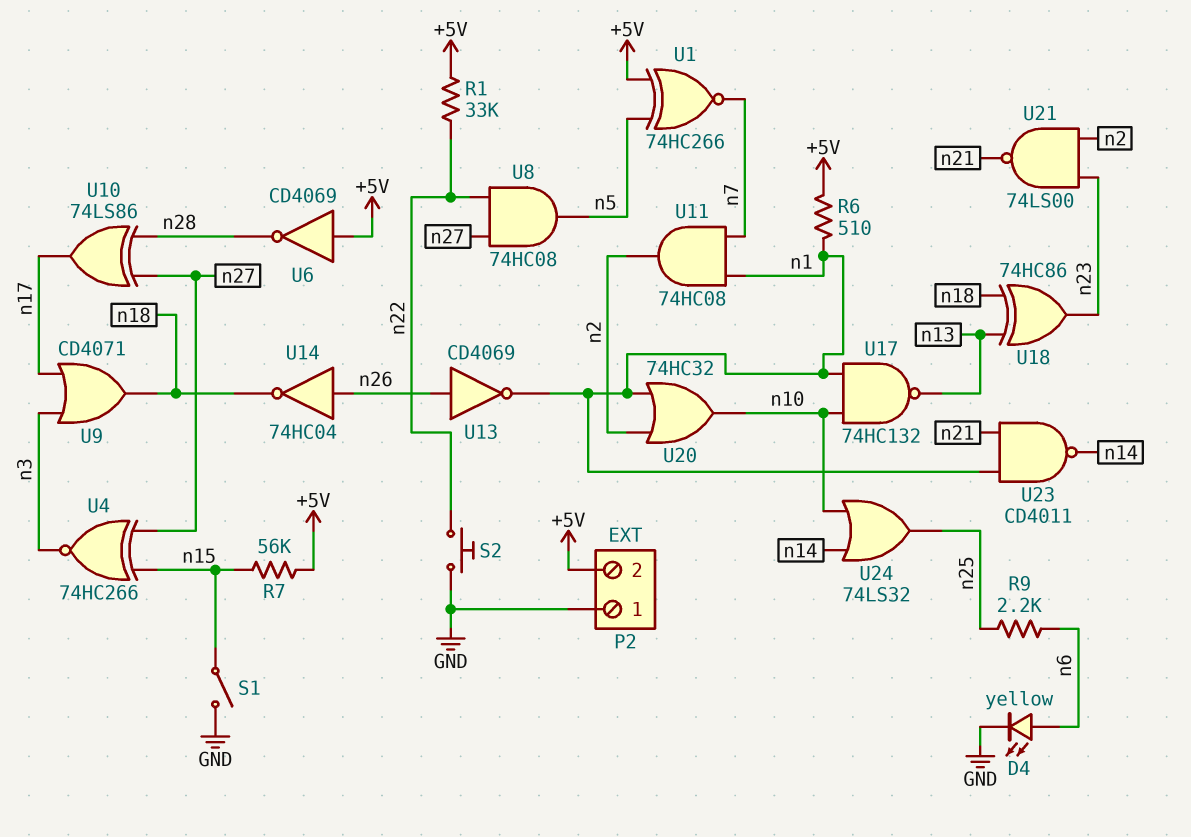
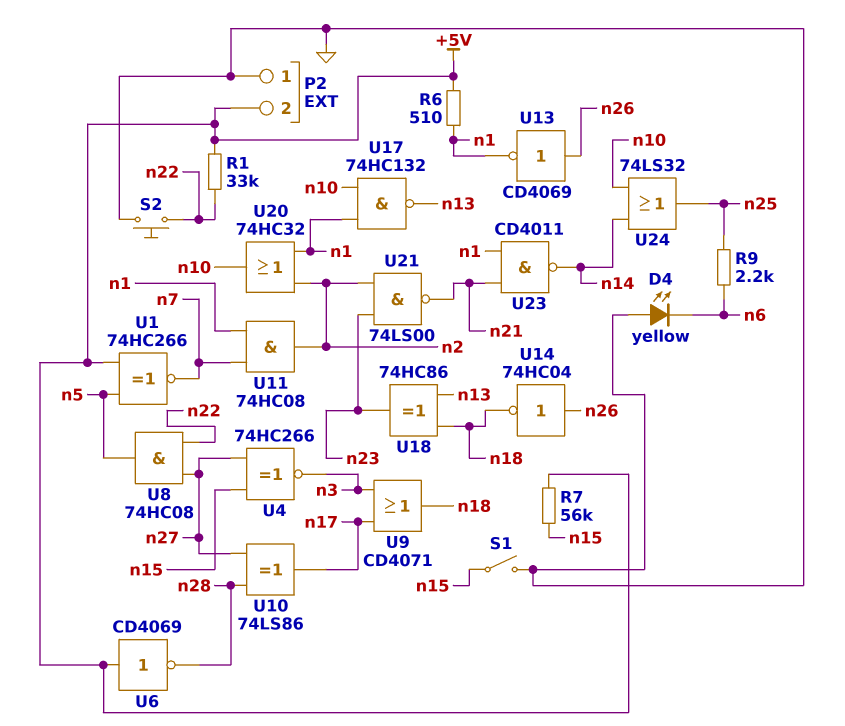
D4: LED yellow (A n6, K GND) -> LED yellow (A GND, K n6)

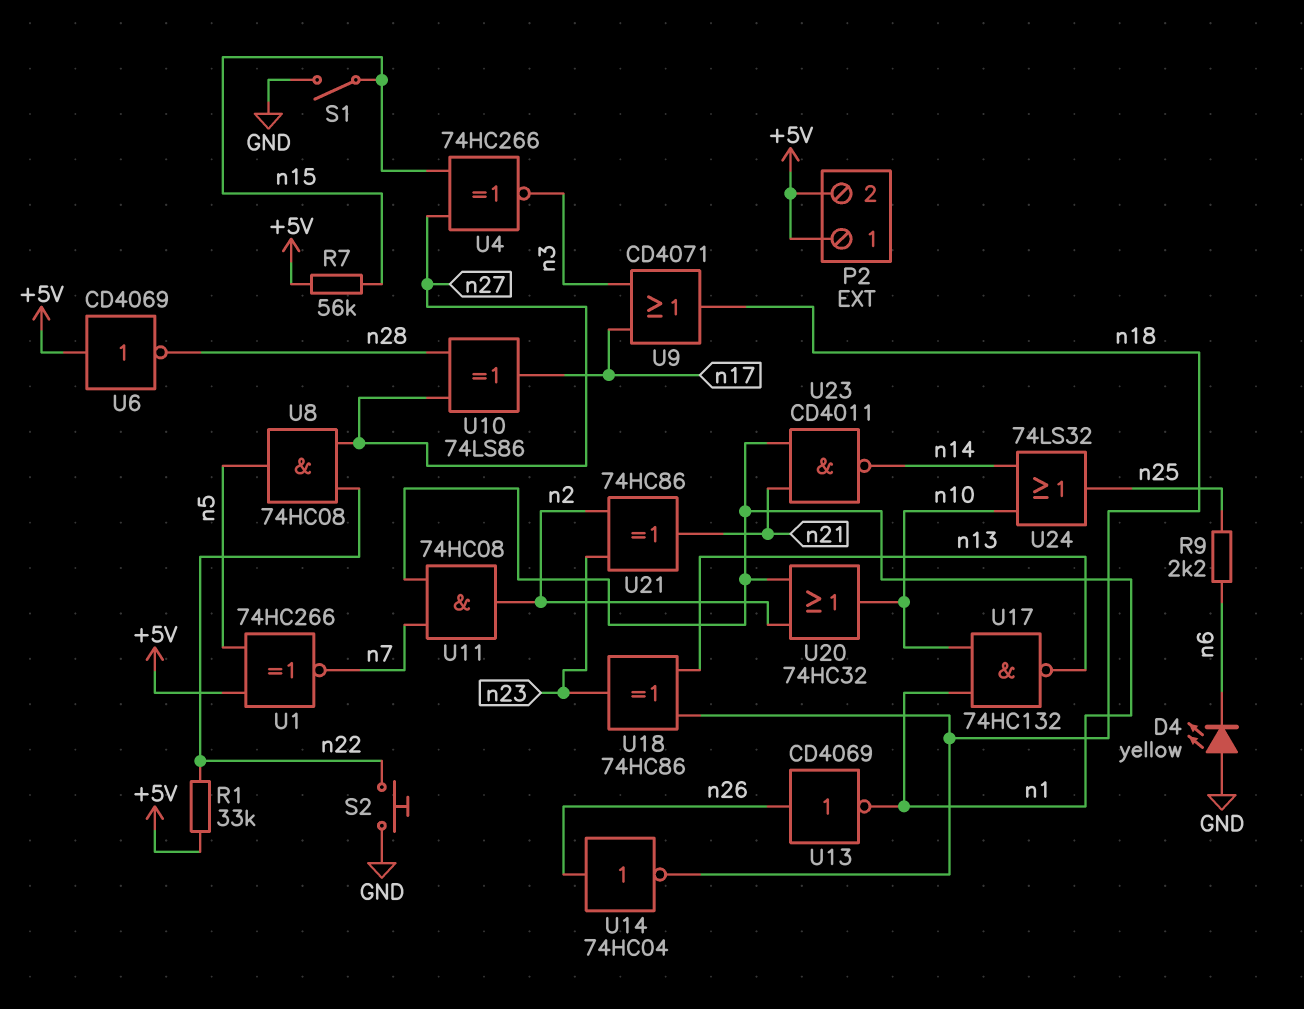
P2 pin 1: GND -> +5V
R6: 510 (+5V, n1) -> none
U21: NAND 74LS00 (in n2, in n23, out n21) -> XOR 74HC86 (in n2, in n23, out n21)

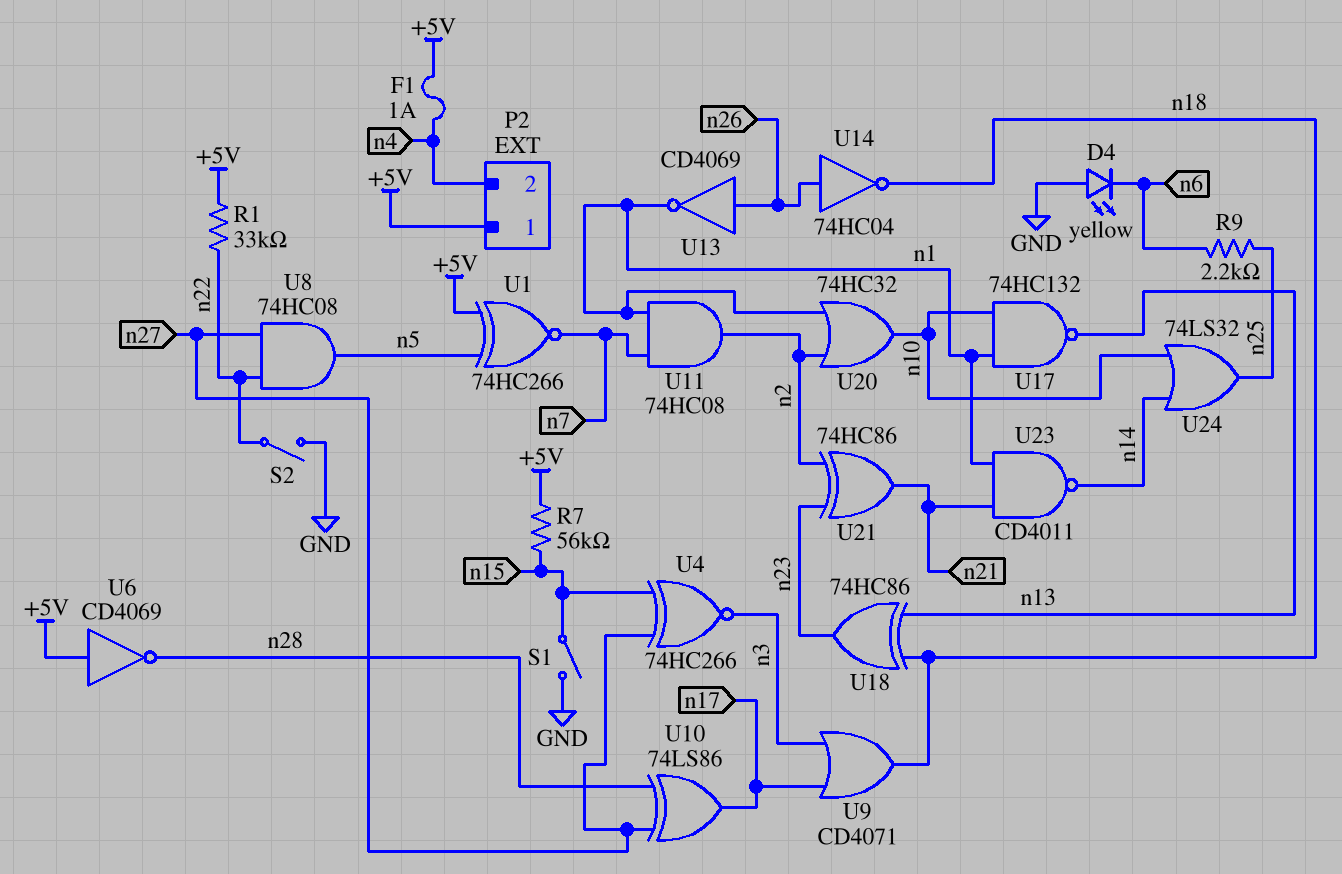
F1: none -> 1A (+5V, n4)
P2 pin 2: +5V -> n4
S2: button (GND, n22) -> switch (GND, n22)

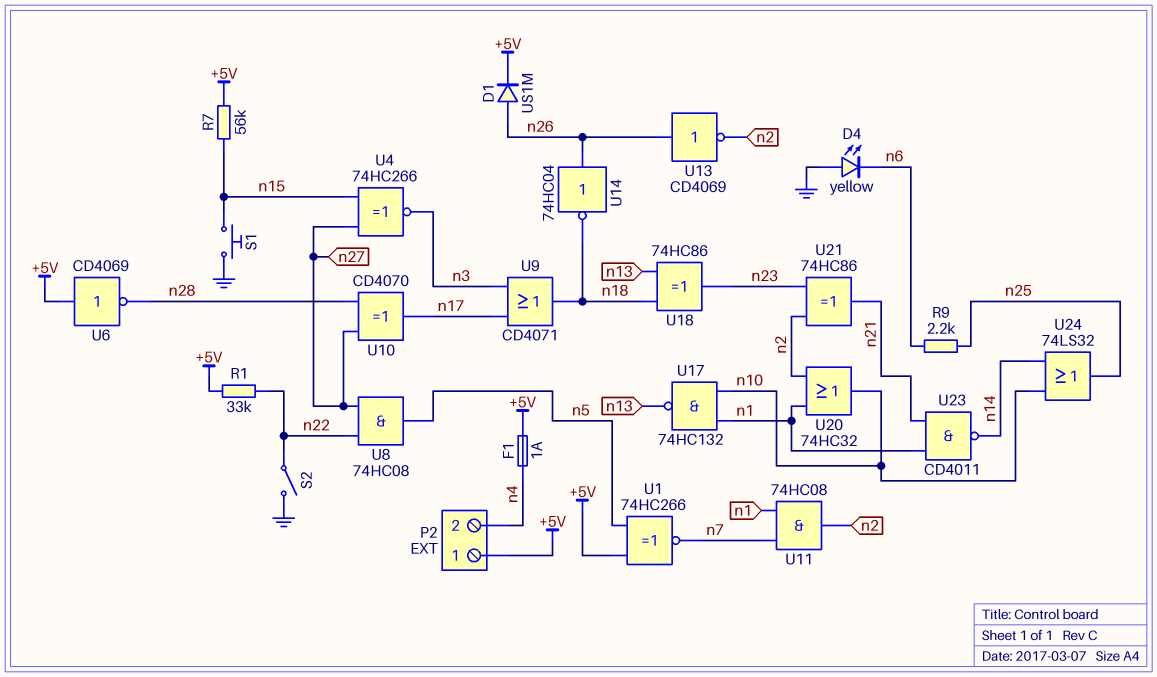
D1: none -> diode US1M (A n26, K +5V)
S1: switch (GND, n15) -> button (GND, n15)
U10: XOR 74LS86 (in n27, in n28, out n17) -> XOR CD4070 (in n27, in n28, out n17)
U13: NOT CD4069 (in n26, out n1) -> NOT CD4069 (in n26, out n2)

